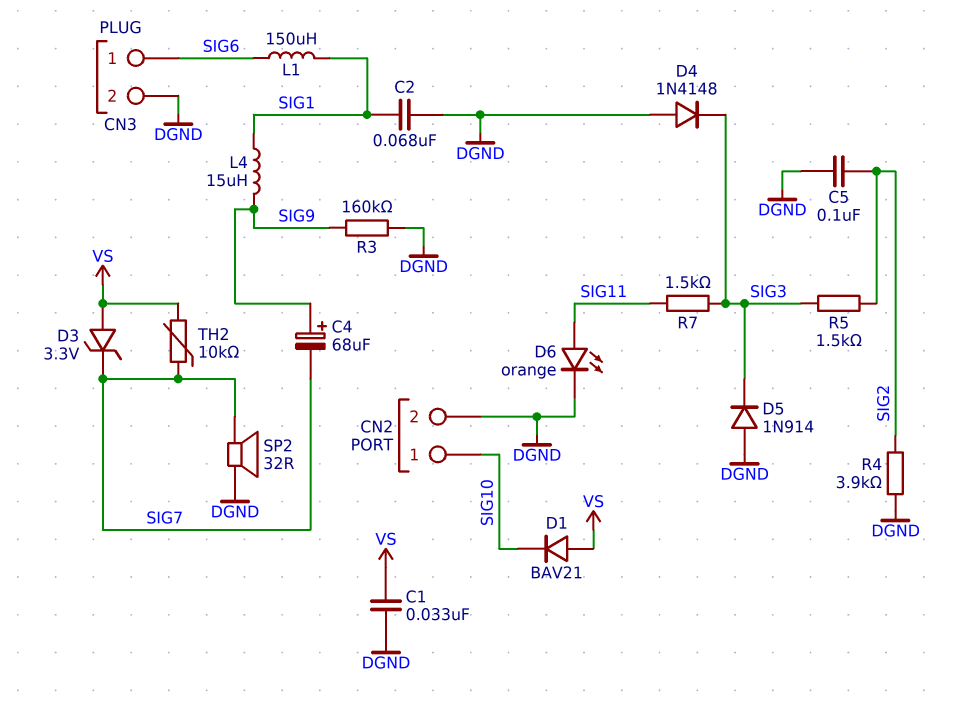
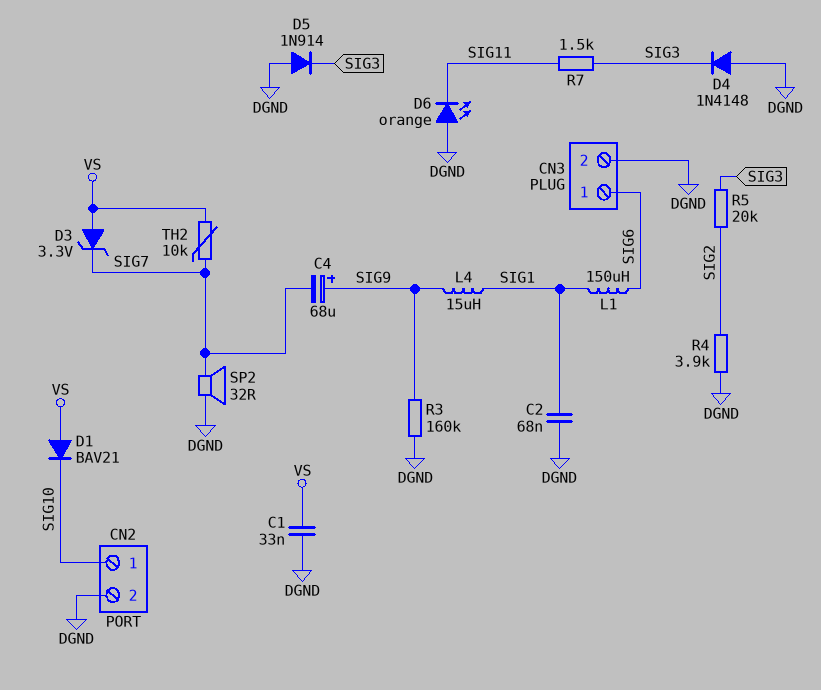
C5: 100nF (DGND, SIG2) -> none
D6: LED orange (A SIG11, K DGND) -> LED orange (A DGND, K SIG11)
R5: 1.5k (SIG2, SIG3) -> 20k (SIG2, SIG3)

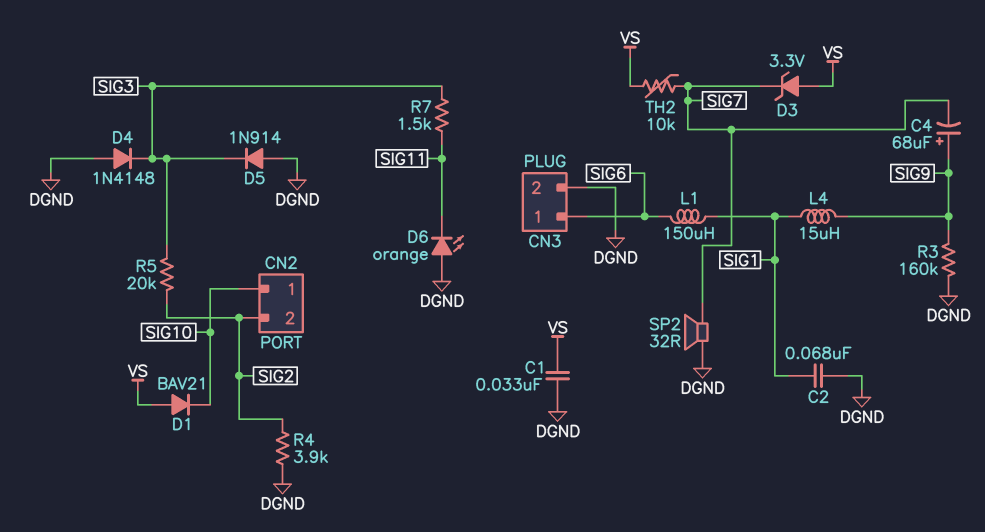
CN2 pin 2: DGND -> SIG2

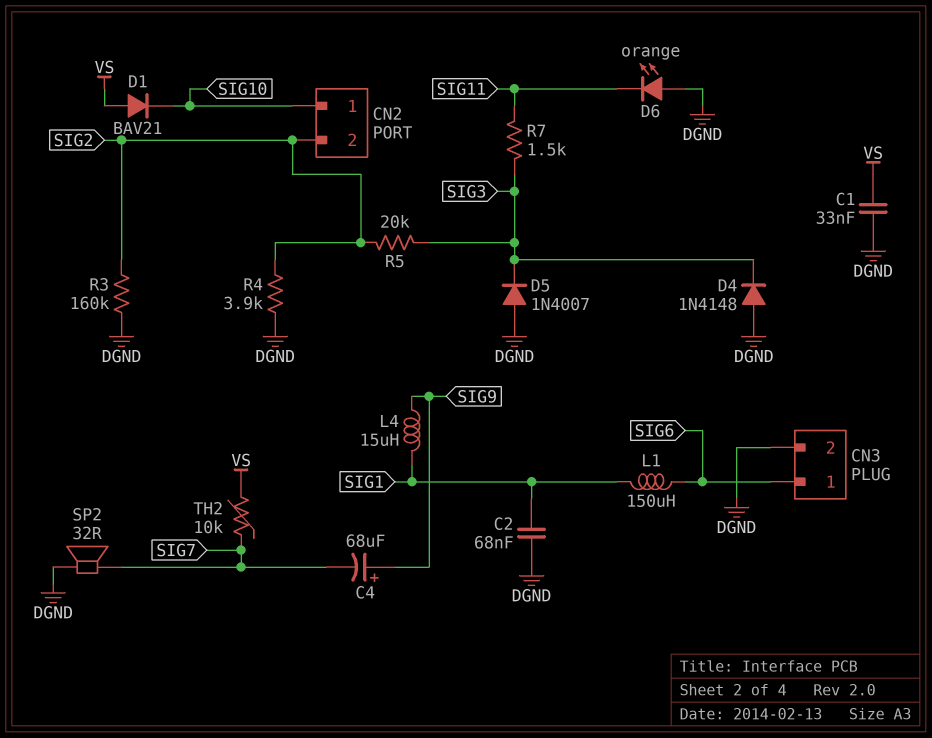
D3: zener 3.3V (A VS, K SIG7) -> none
D5: diode 1N914 (A DGND, K SIG3) -> diode 1N4007 (A DGND, K SIG3)
R3: 160k (DGND, SIG9) -> 160k (DGND, SIG2)

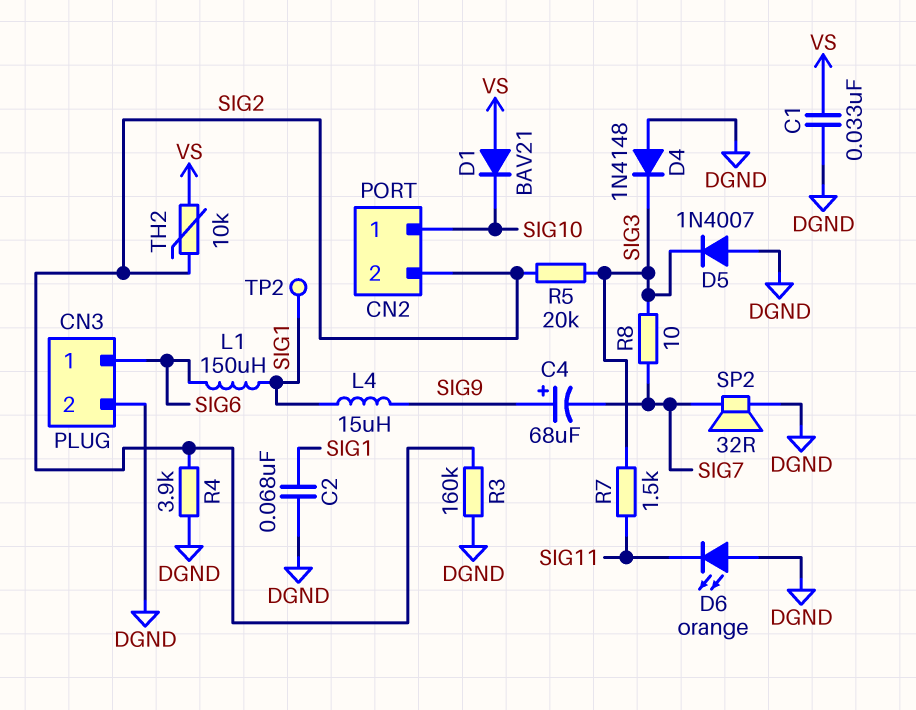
R8: none -> 10 (SIG3, SIG7)
TH2: 10k (SIG7, VS) -> 10k (SIG2, VS)
TP2: none -> test point (SIG1)

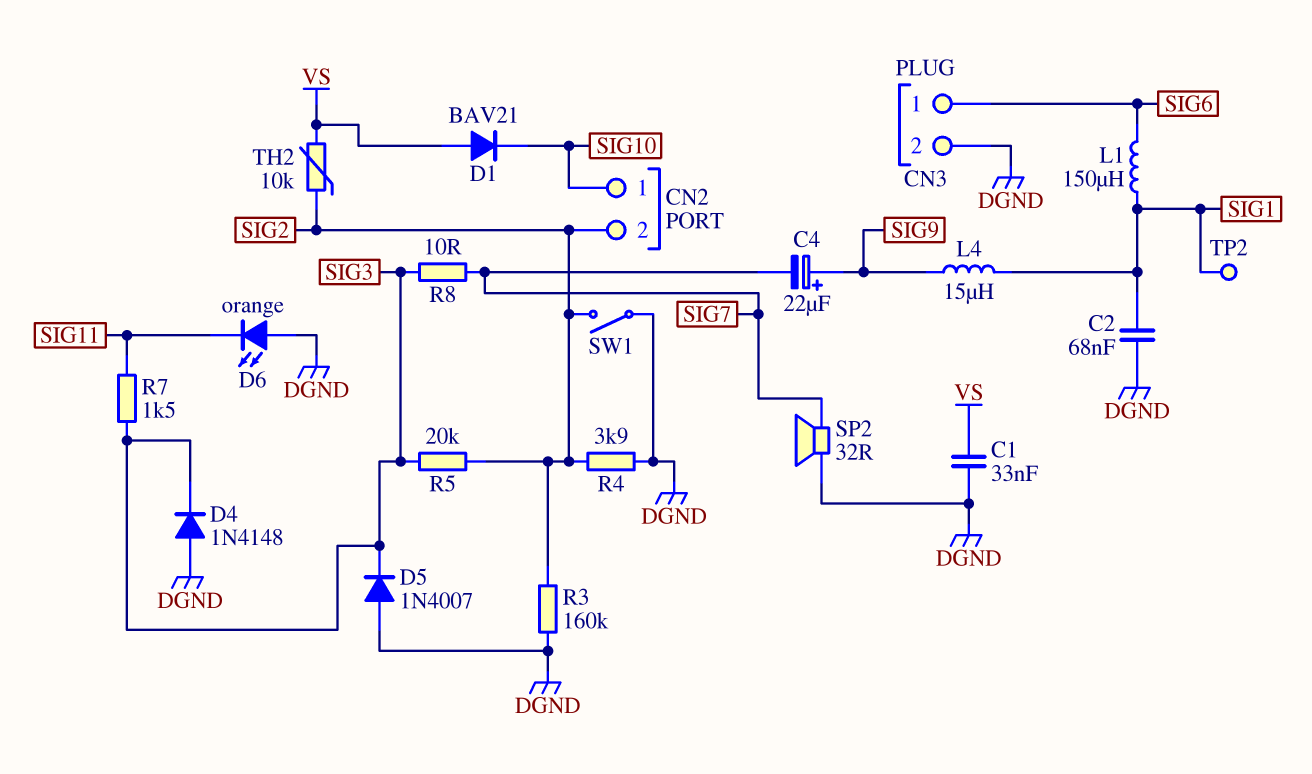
C4: 68uF (plus SIG9, minus SIG7) -> 22uF (plus SIG9, minus SIG7)
SW1: none -> switch (DGND, SIG2)

